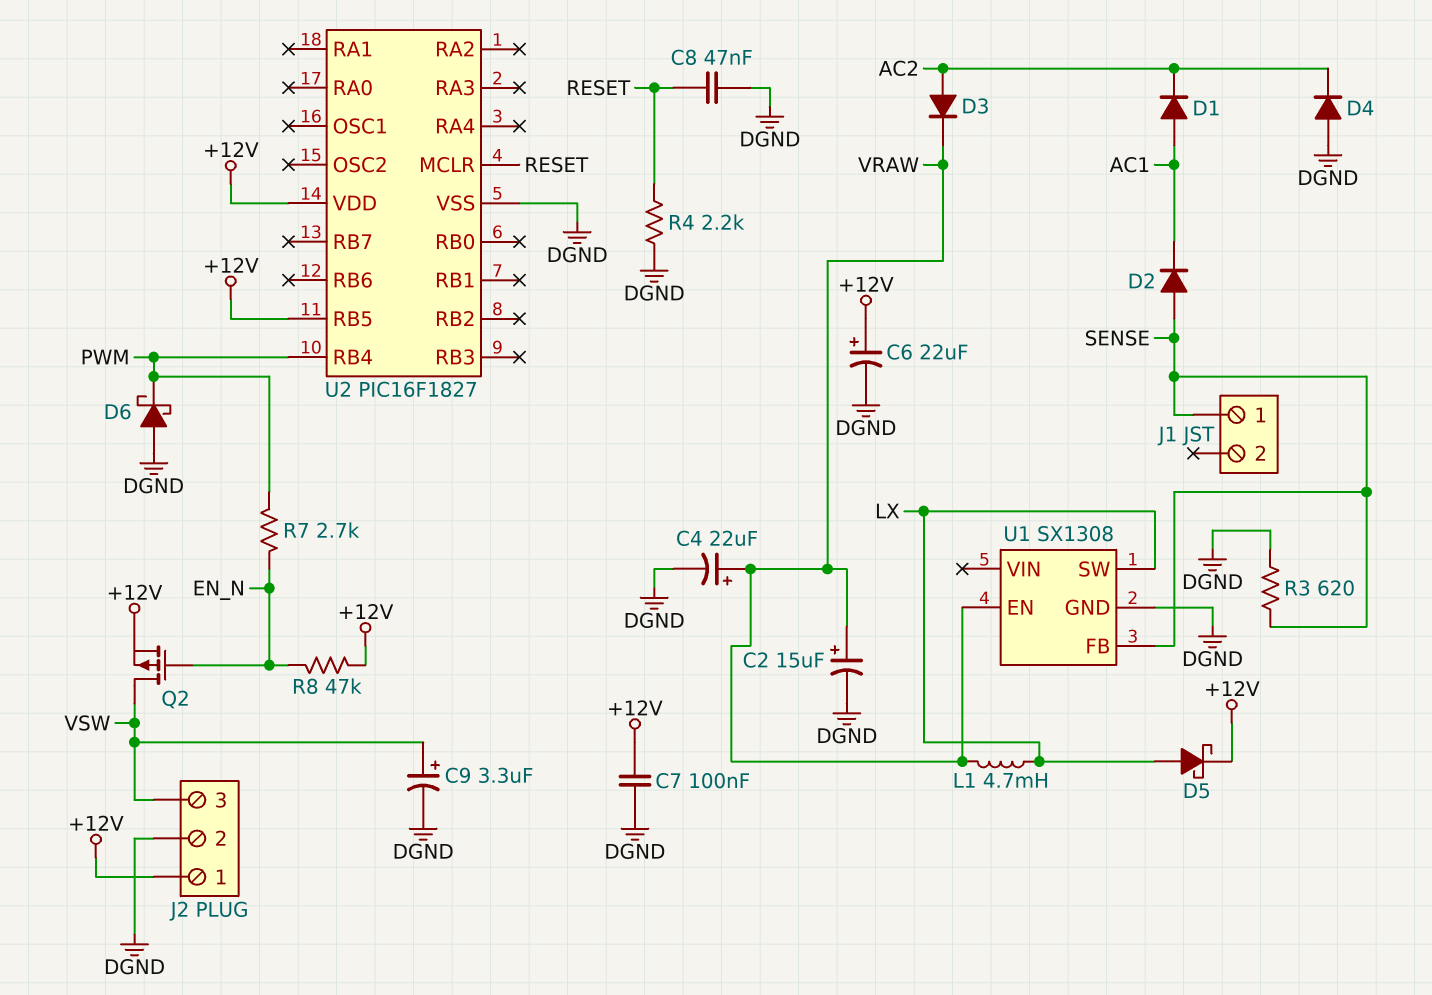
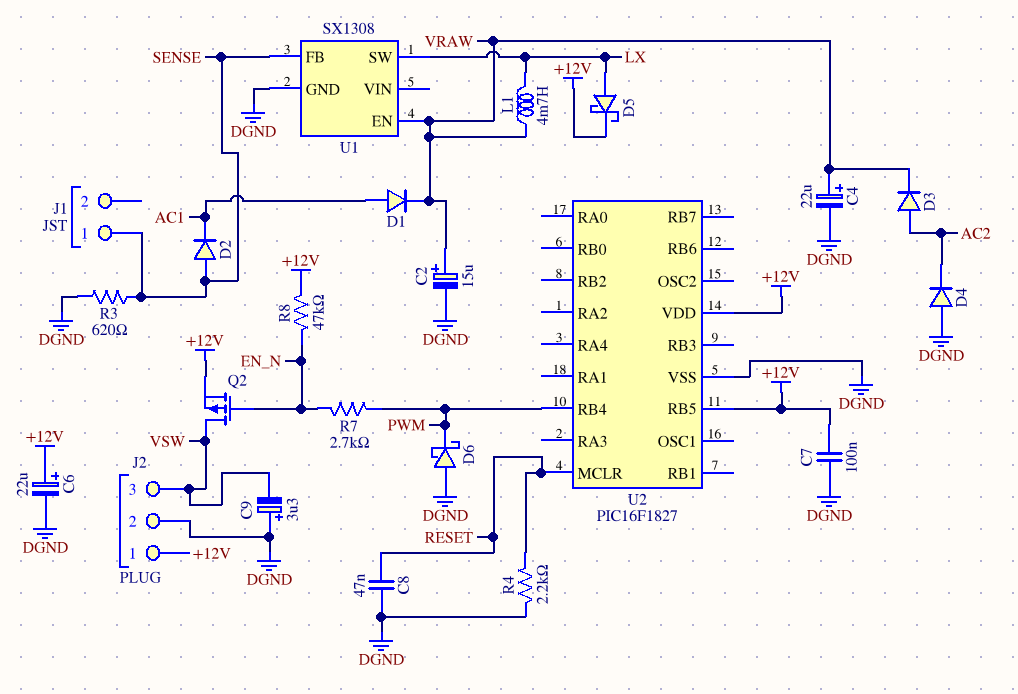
C9: 3.3uF (plus VSW, minus DGND) -> 3.3uF (plus DGND, minus VSW)
D1: diode (A AC1, K AC2) -> diode (A AC1, K VRAW)

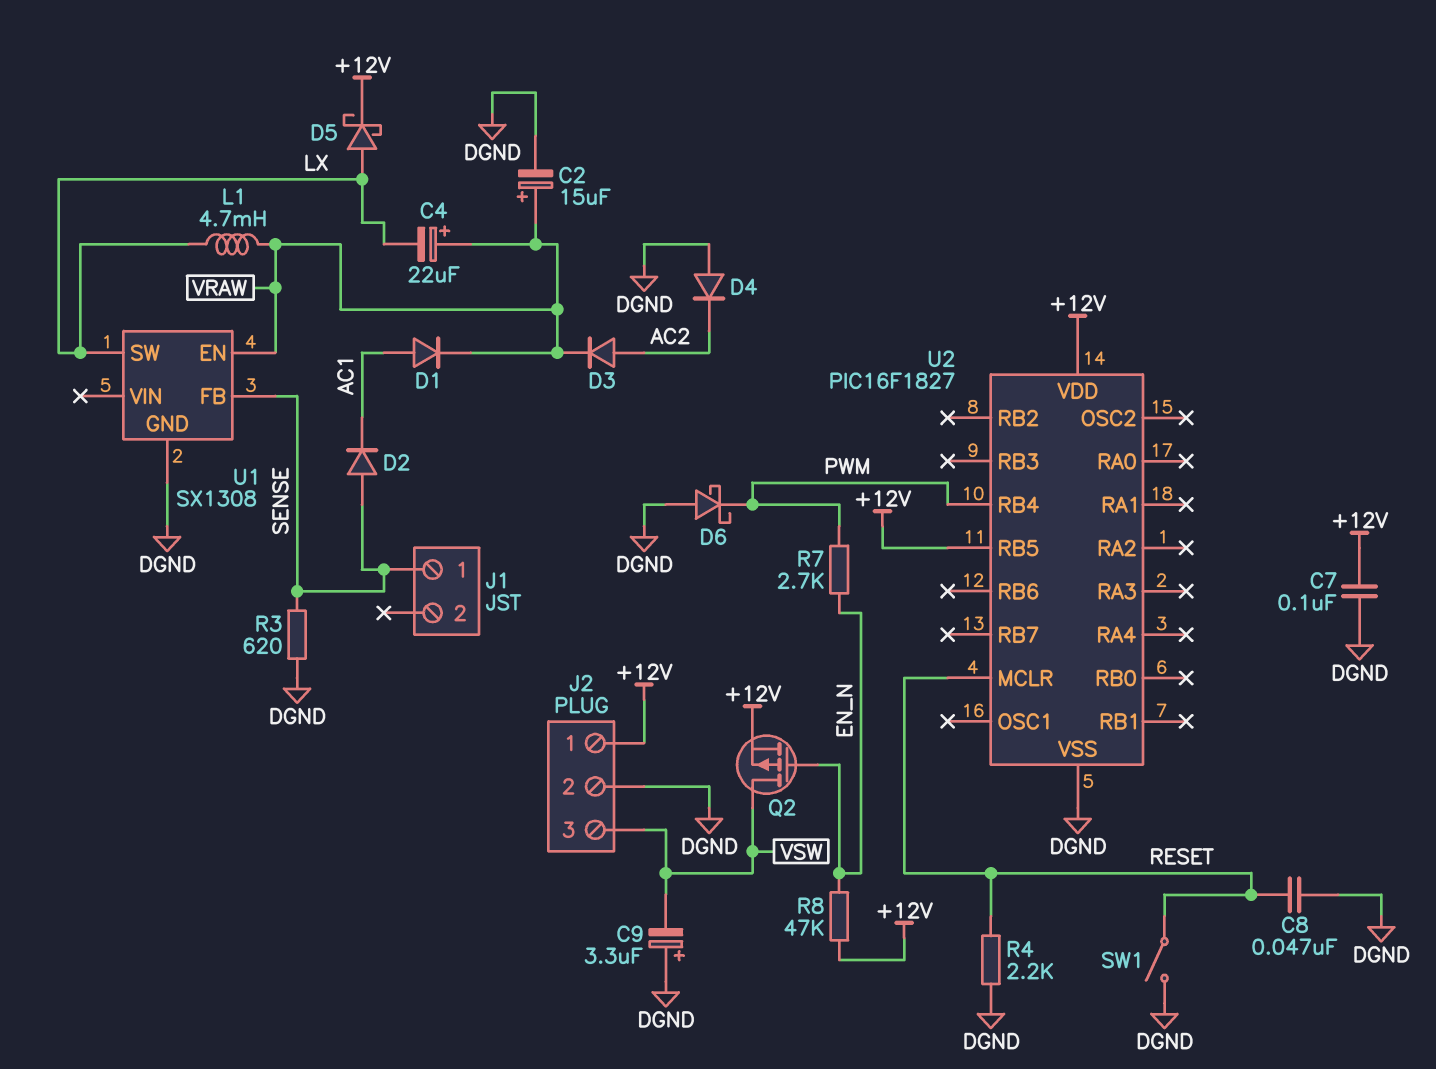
C4: 22uF (plus VRAW, minus DGND) -> 22uF (plus VRAW, minus LX)
C6: 22uF (plus +12V, minus DGND) -> none
SW1: none -> switch (DGND, RESET)

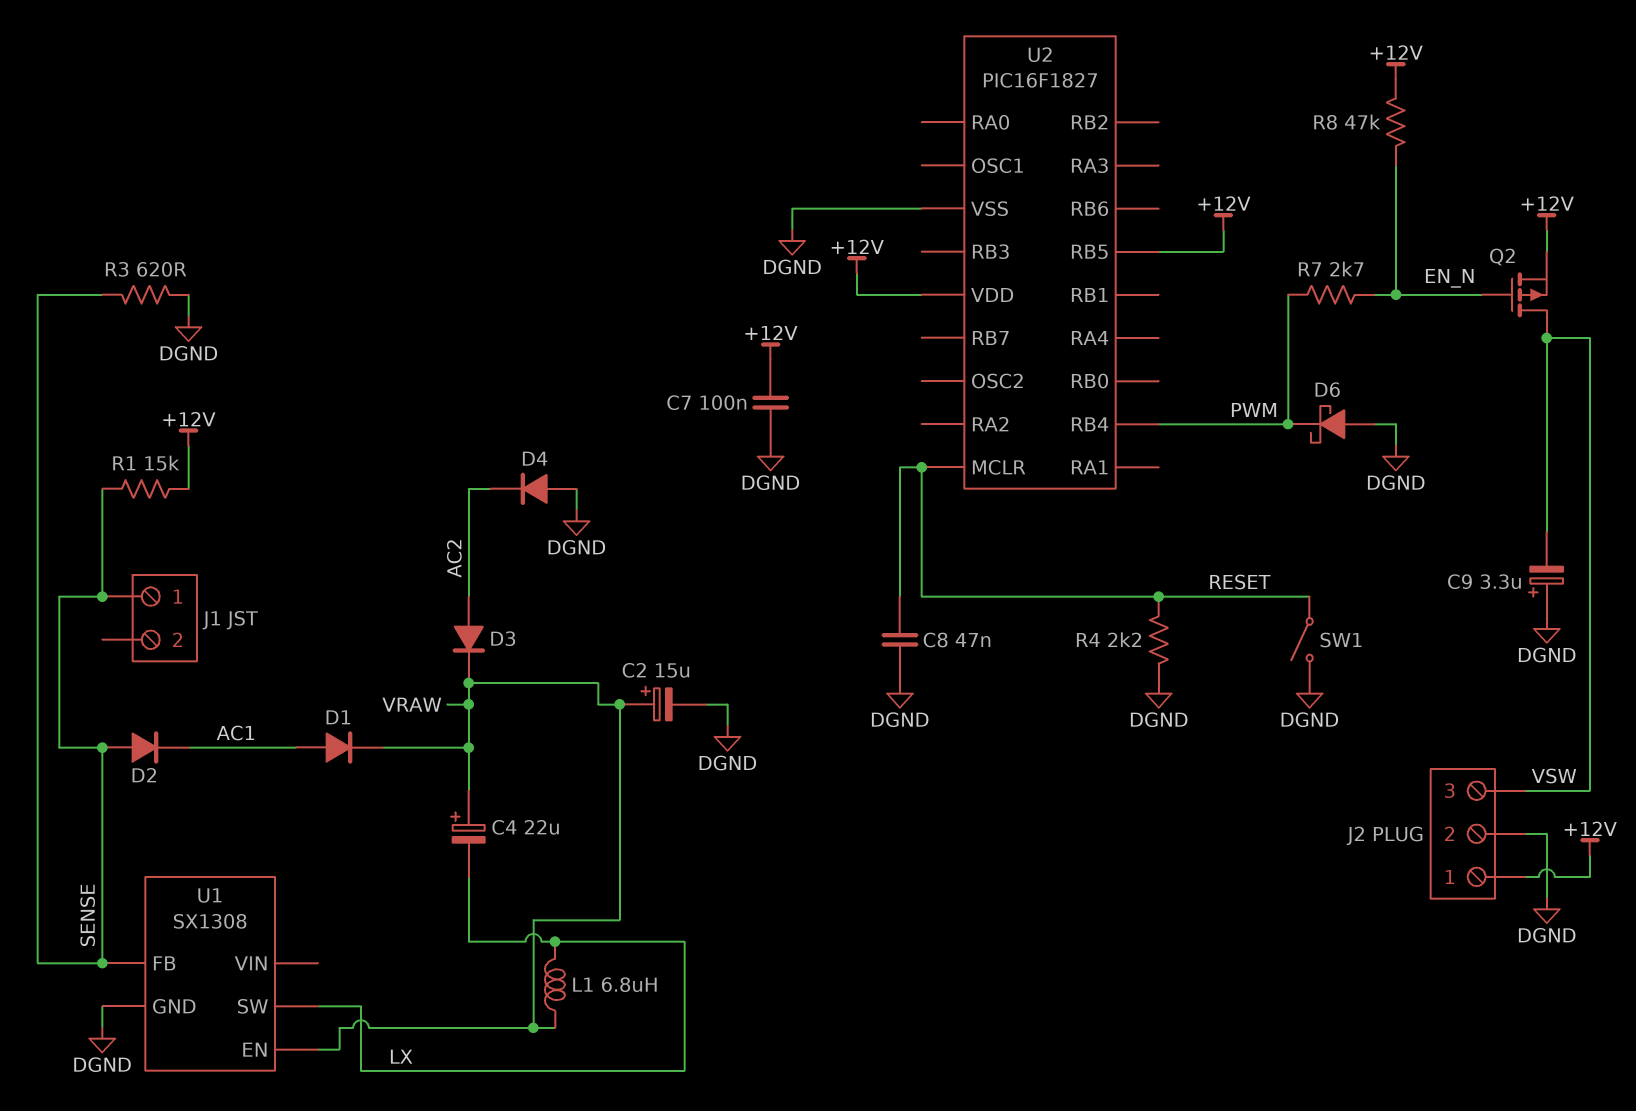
D5: schottky (A LX, K +12V) -> none
L1: 4.7mH (LX, VRAW) -> 6.8uH (LX, VRAW)
R1: none -> 15k (+12V, SENSE)

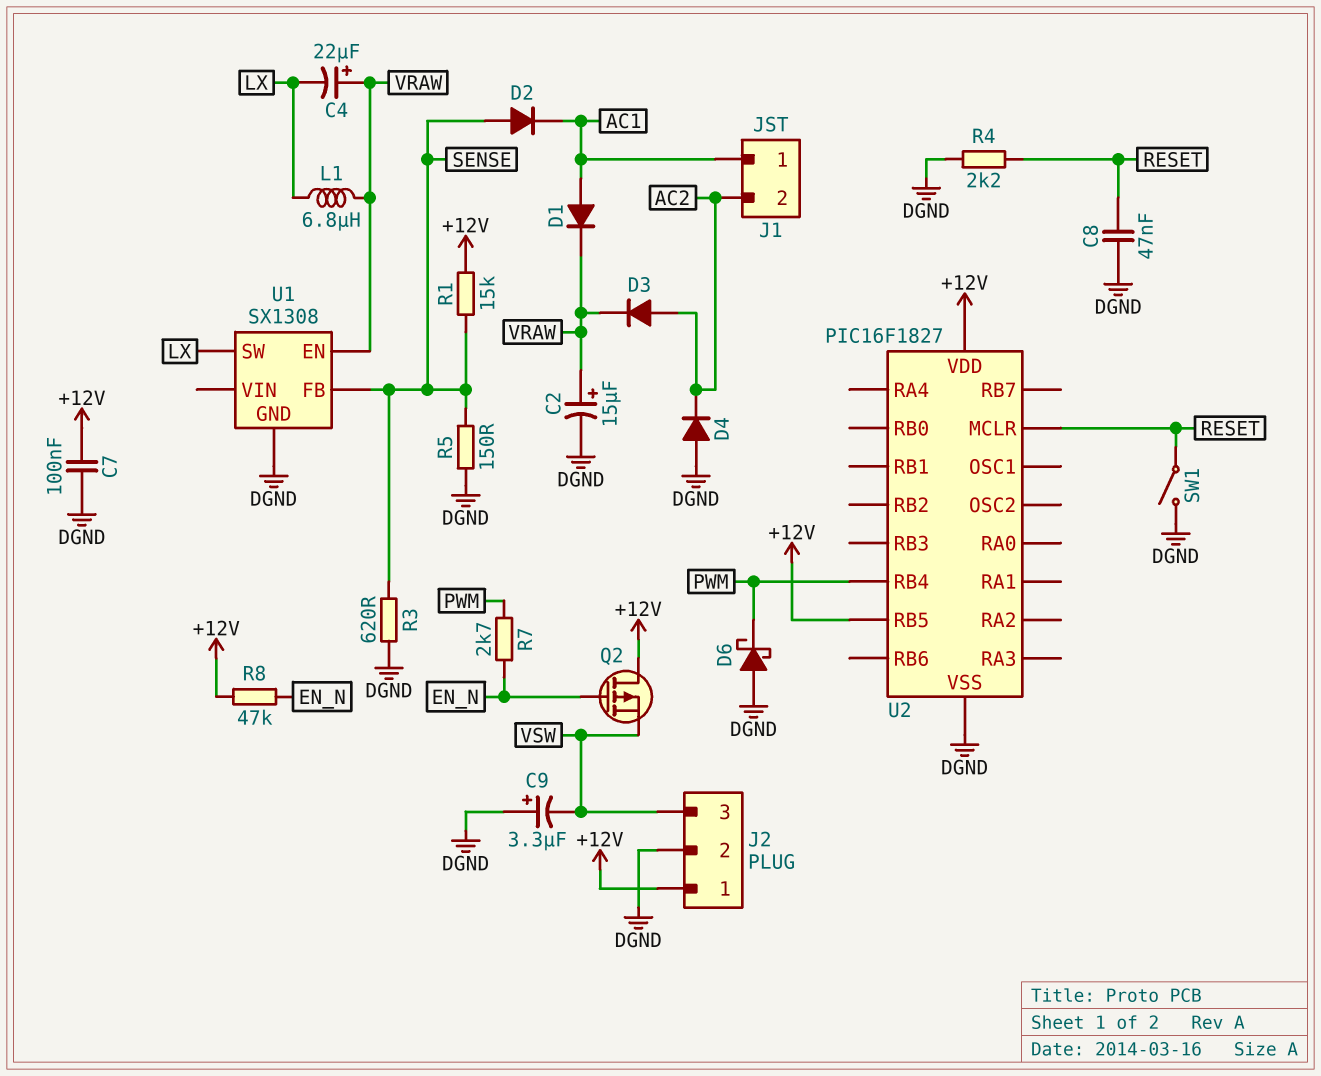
J1 pin 1: SENSE -> AC1
J1 pin 2: none -> AC2
Q2: PMOS (G EN_N, D VSW, S +12V) -> PMOS (G EN_N, D +12V, S VSW)
R5: none -> 150 (DGND, SENSE)

